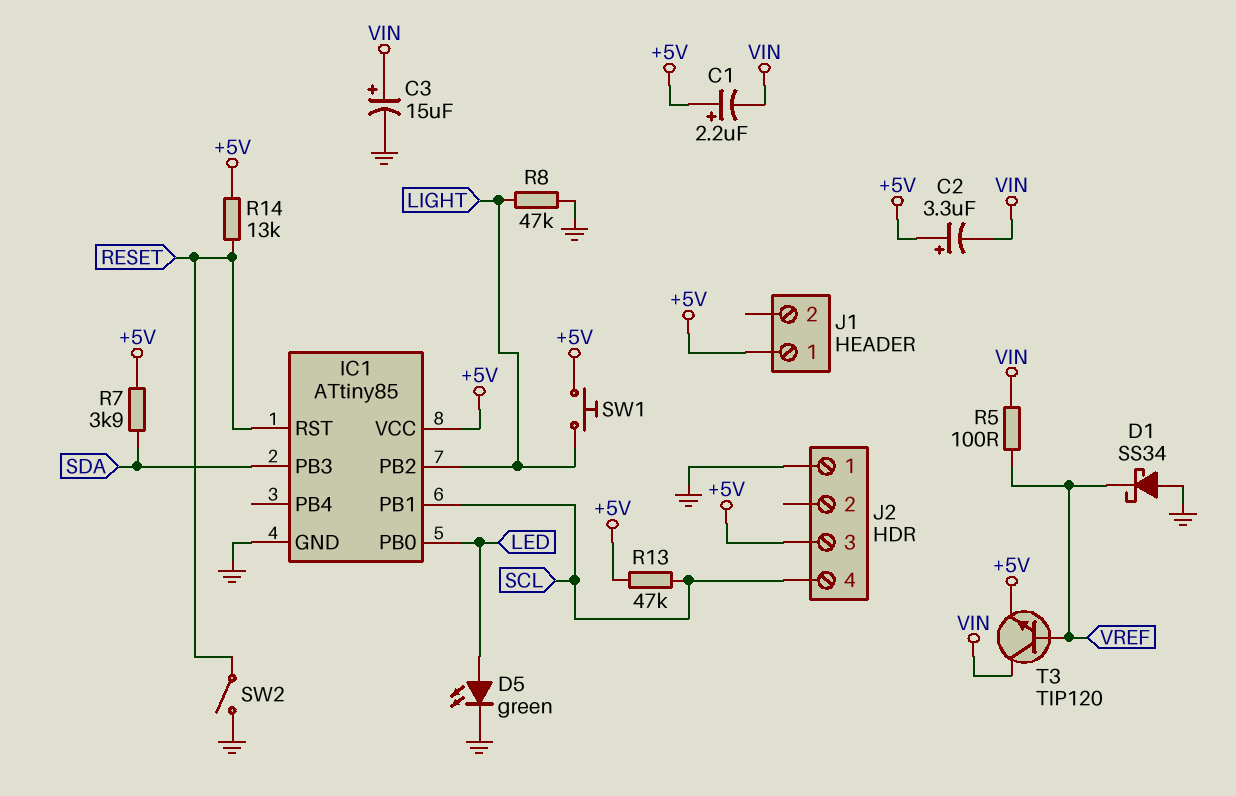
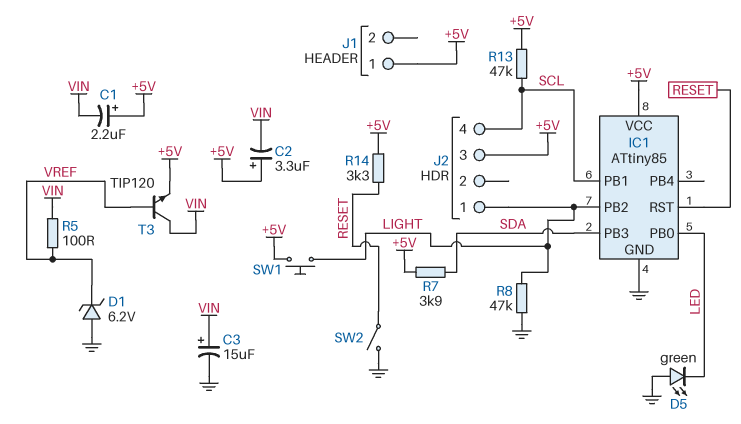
D1: schottky SS34 (A GND, K VREF) -> zener 6.2V (A GND, K VREF)
D5: LED green (A LED, K GND) -> LED green (A GND, K LED)
J2 pin 1: GND -> LIGHT
R14: 13k (+5V, RESET) -> 3.3k (+5V, RESET)

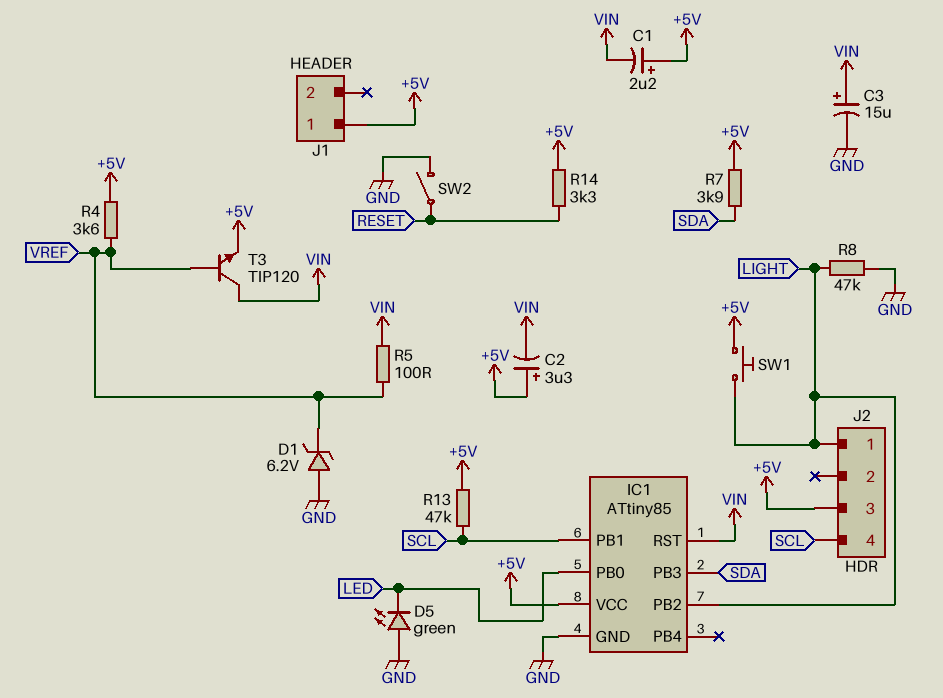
IC1 pin RST: RESET -> VIN
R4: none -> 3.6k (+5V, VREF)

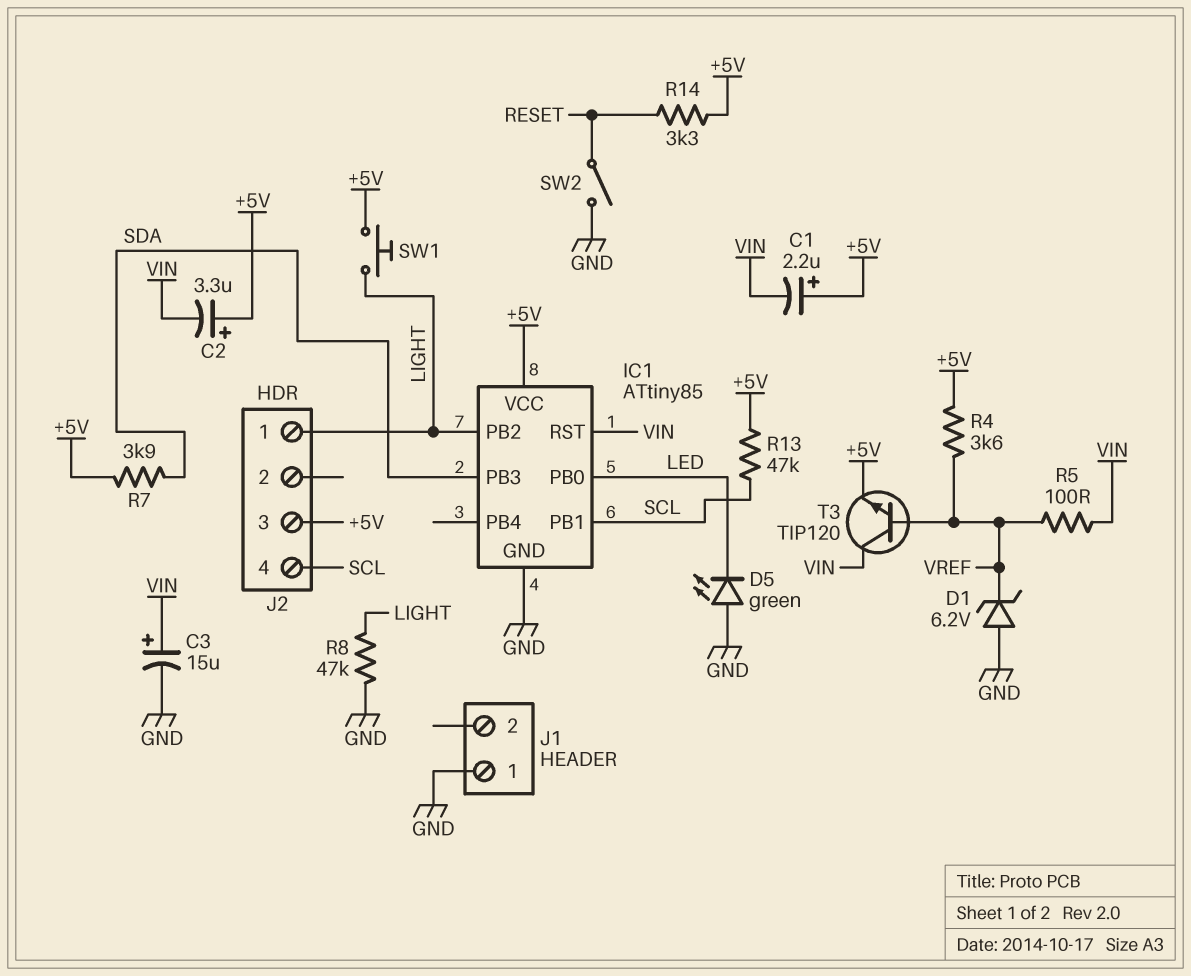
J1 pin 1: +5V -> GND

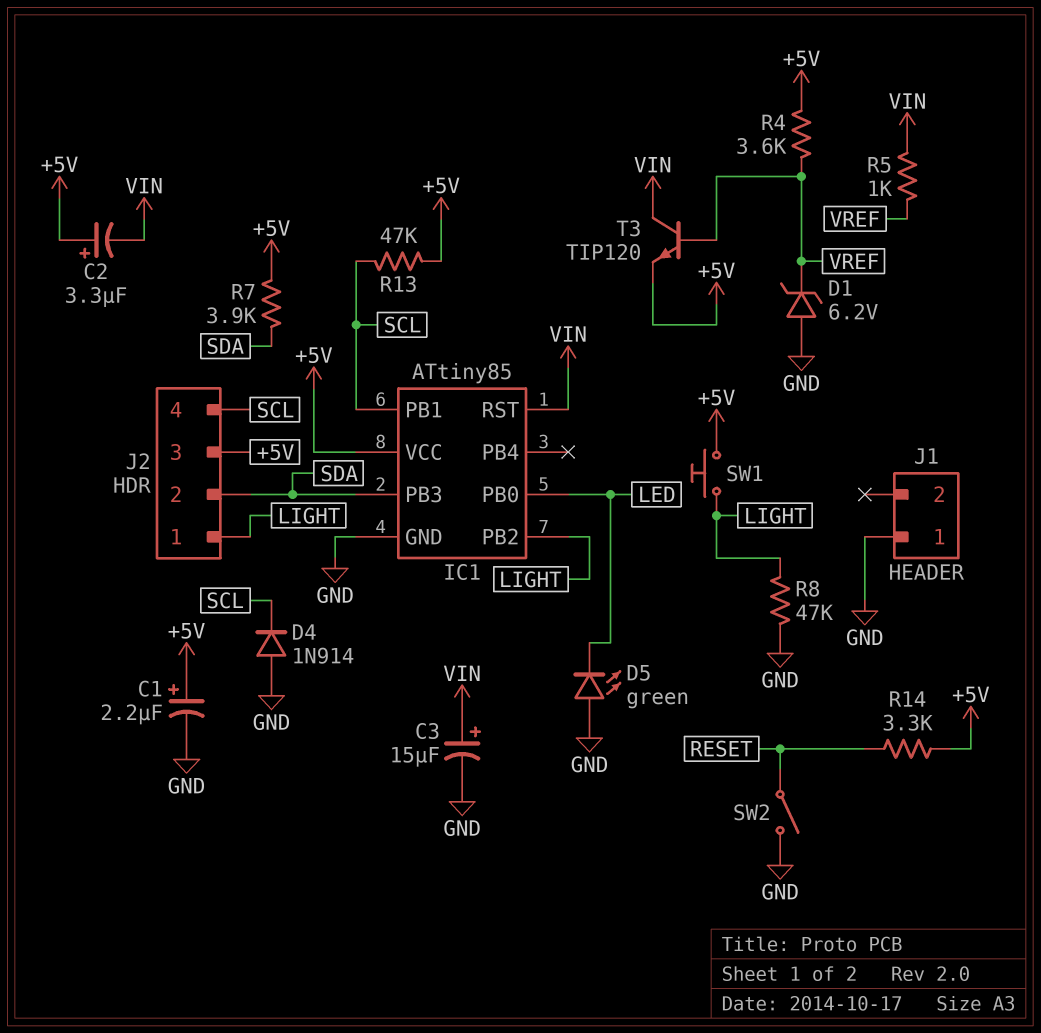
C1: 2.2uF (plus +5V, minus VIN) -> 2.2uF (plus +5V, minus GND)
D4: none -> diode 1N914 (A GND, K SCL)
J2 pin 2: none -> SDA
R5: 100 (VIN, VREF) -> 1k (VIN, VREF)

